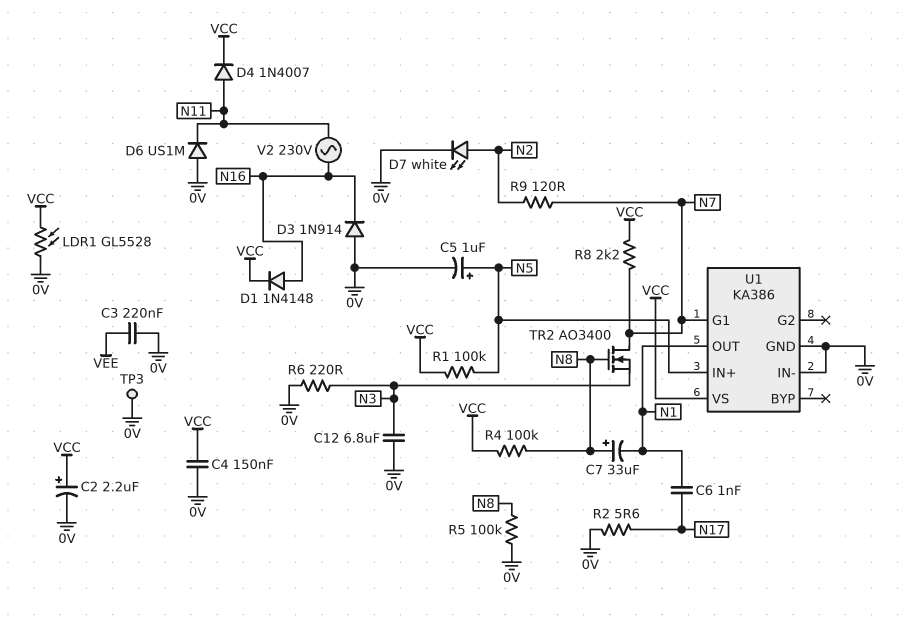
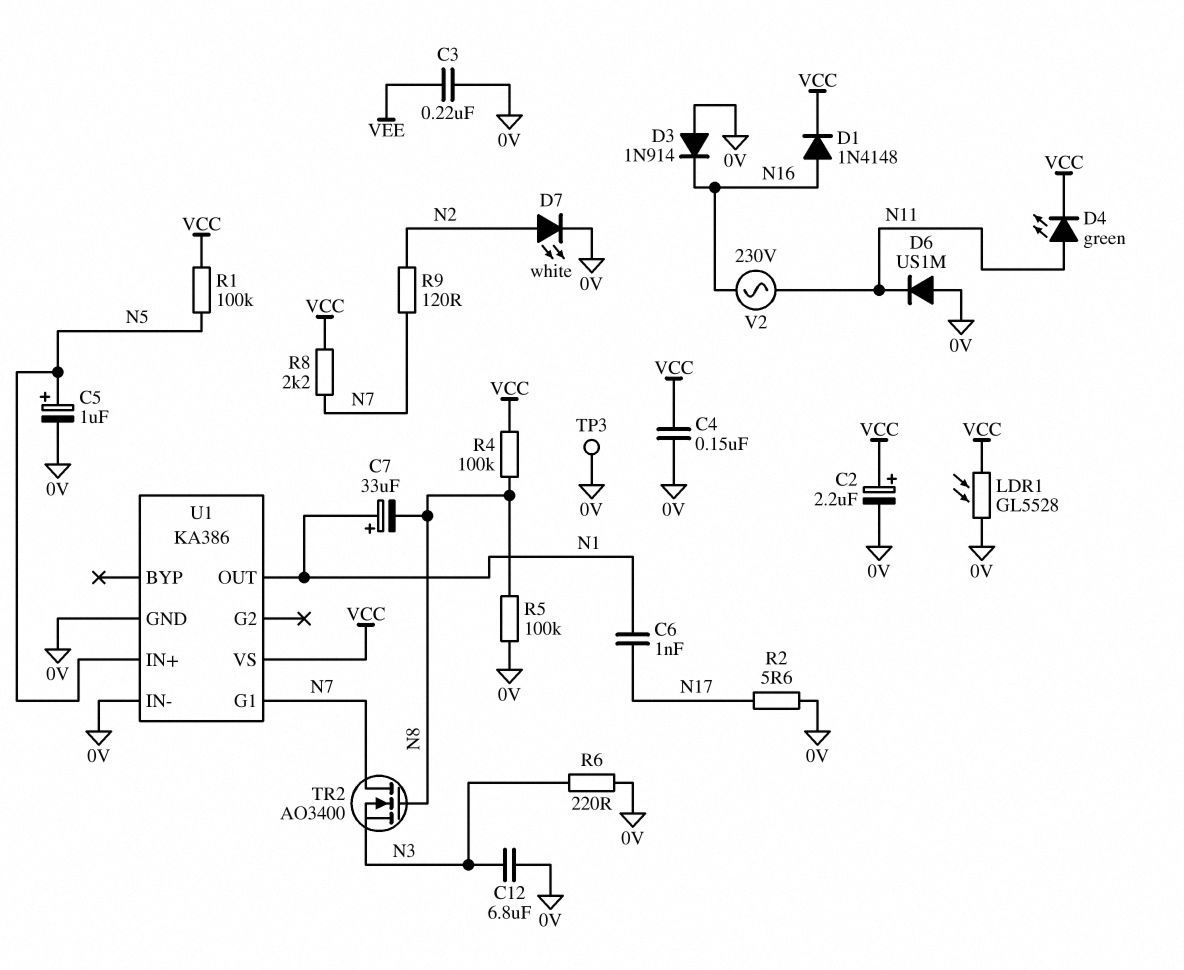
C7: 33uF (plus N8, minus N1) -> 33uF (plus N1, minus N8)
D4: diode 1N4007 (A N11, K VCC) -> LED green (A N11, K VCC)

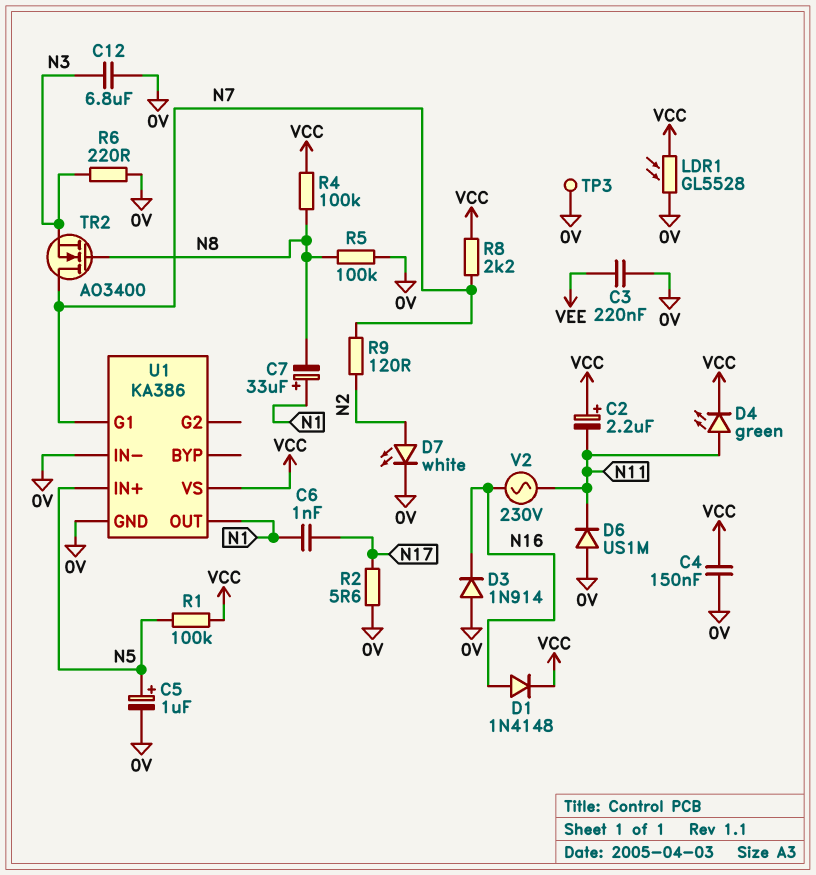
C2: 2.2uF (plus VCC, minus 0V) -> 2.2uF (plus VCC, minus N11)

